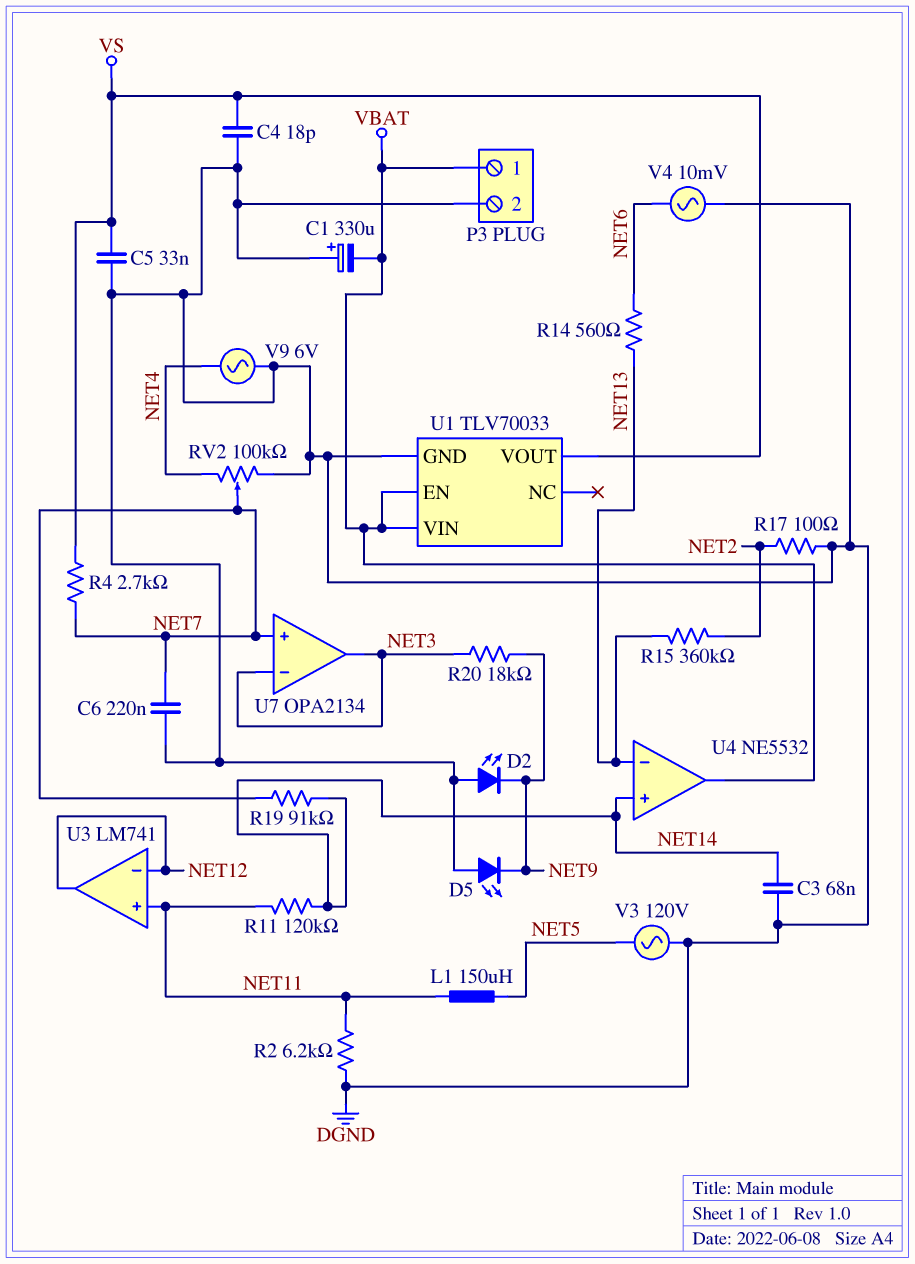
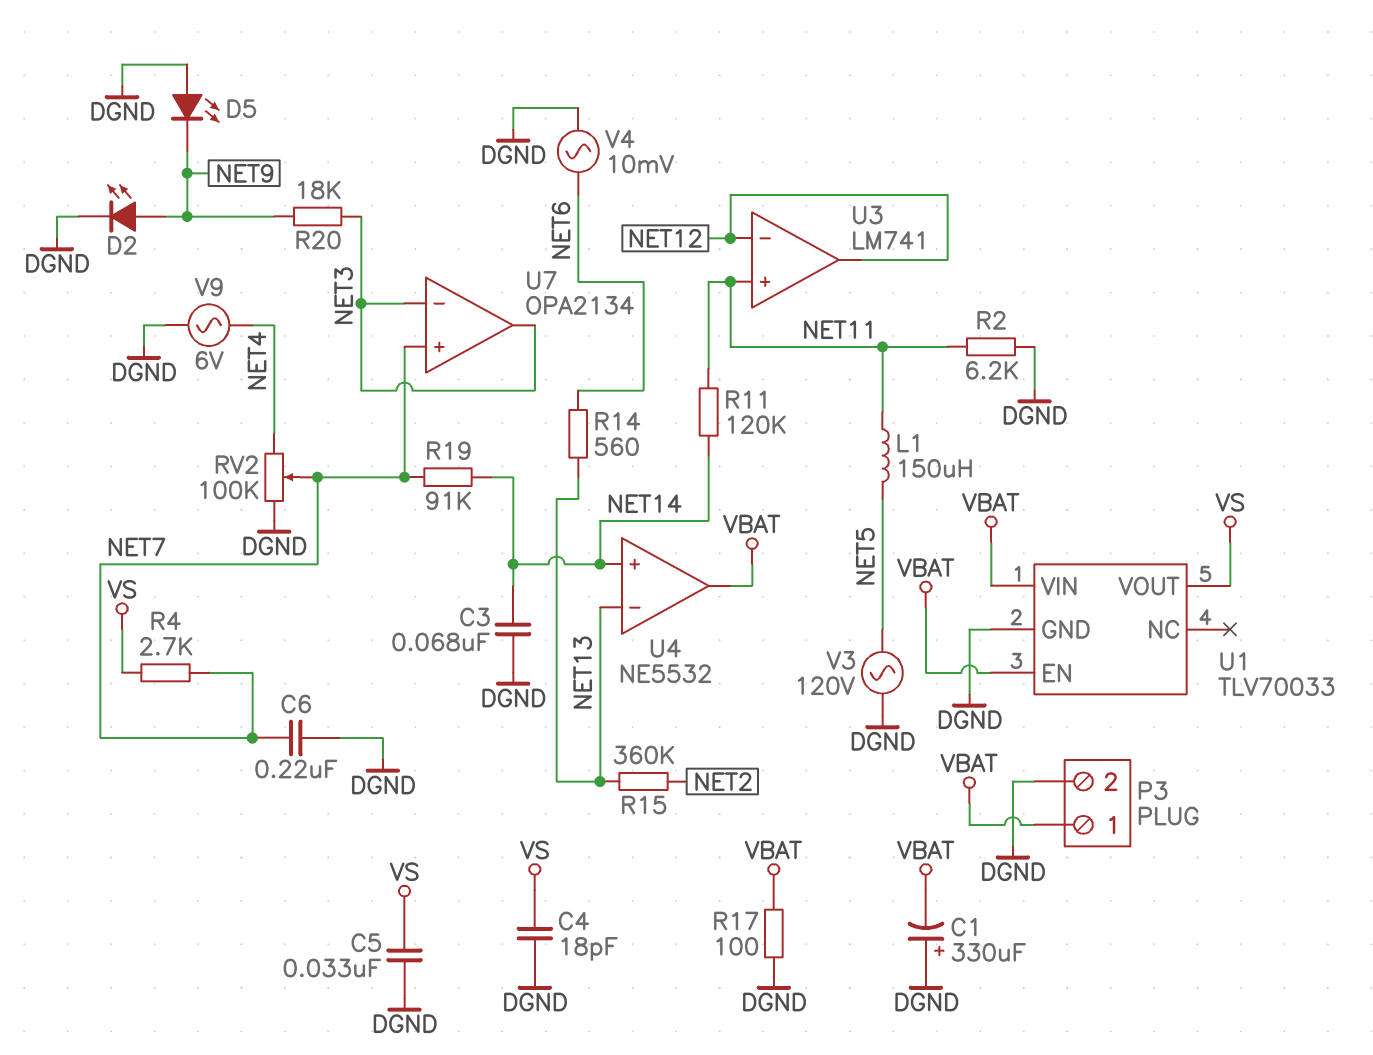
D2: LED (A DGND, K NET9) -> LED (A NET9, K DGND)
R17: 100 (DGND, NET2) -> 100 (DGND, VBAT)

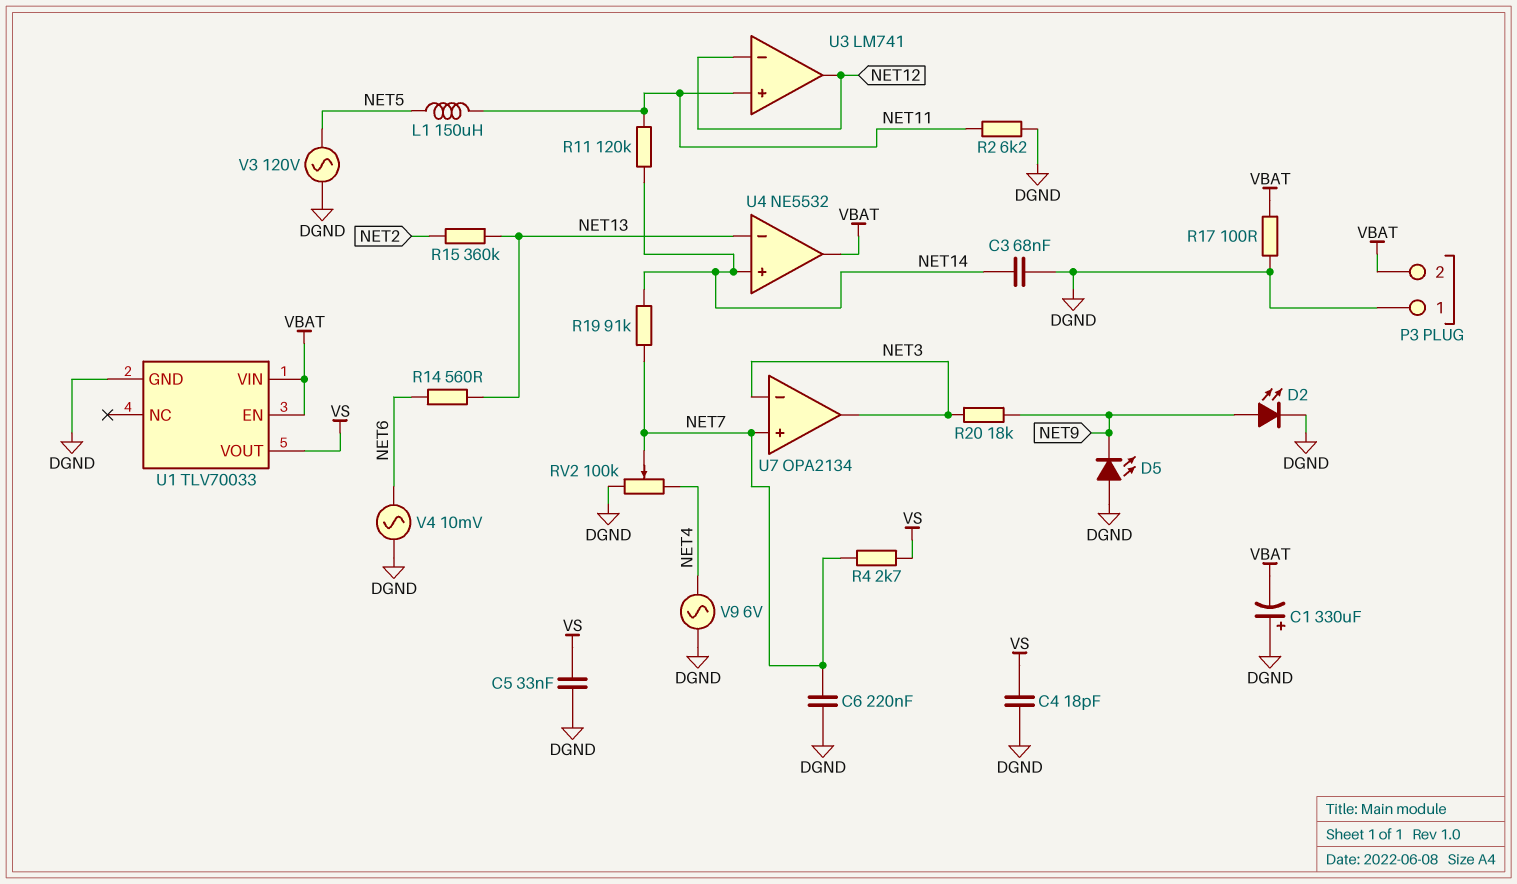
P3 pin 1: VBAT -> DGND
P3 pin 2: DGND -> VBAT

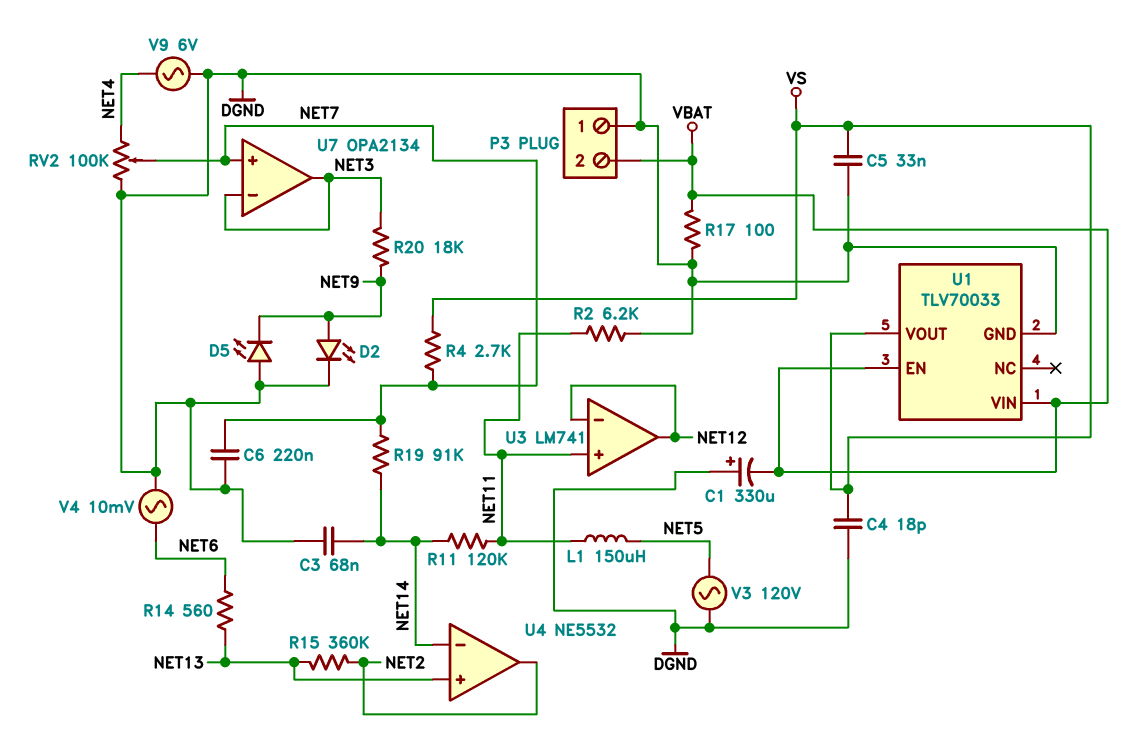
U4 pin in+: NET14 -> NET13
U4 pin in-: NET13 -> NET14
U4 pin out: VBAT -> NET2

